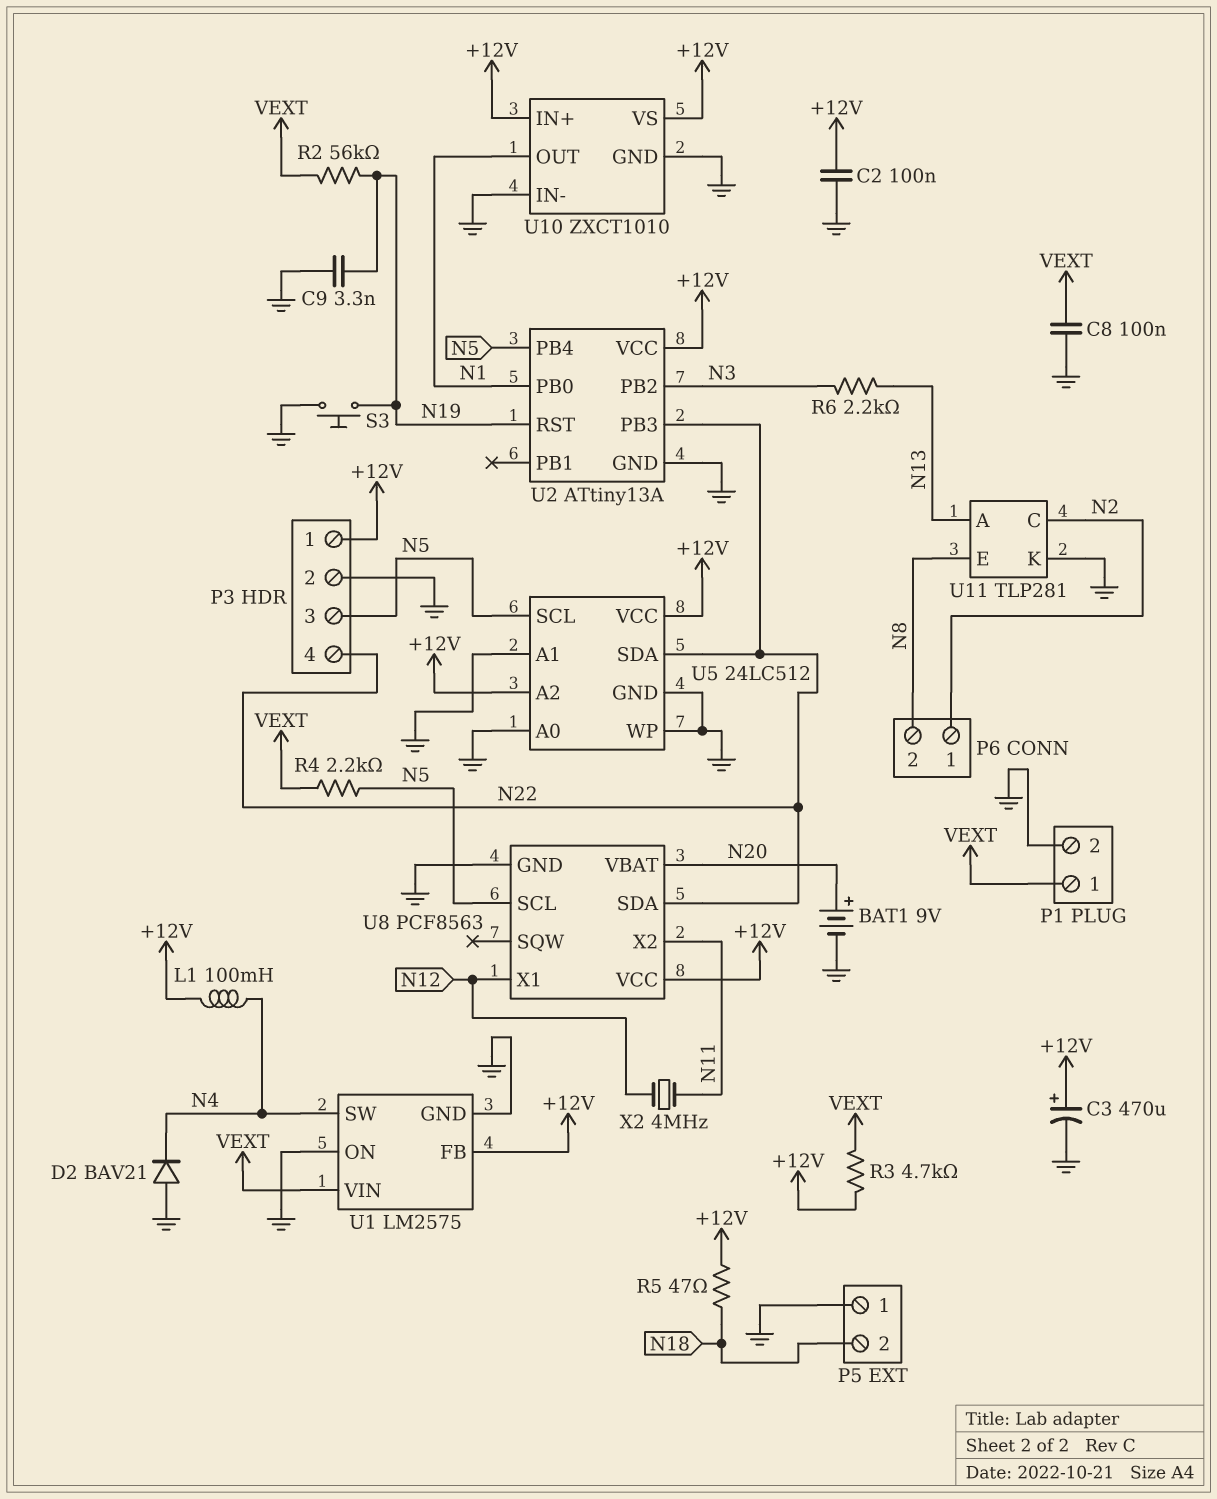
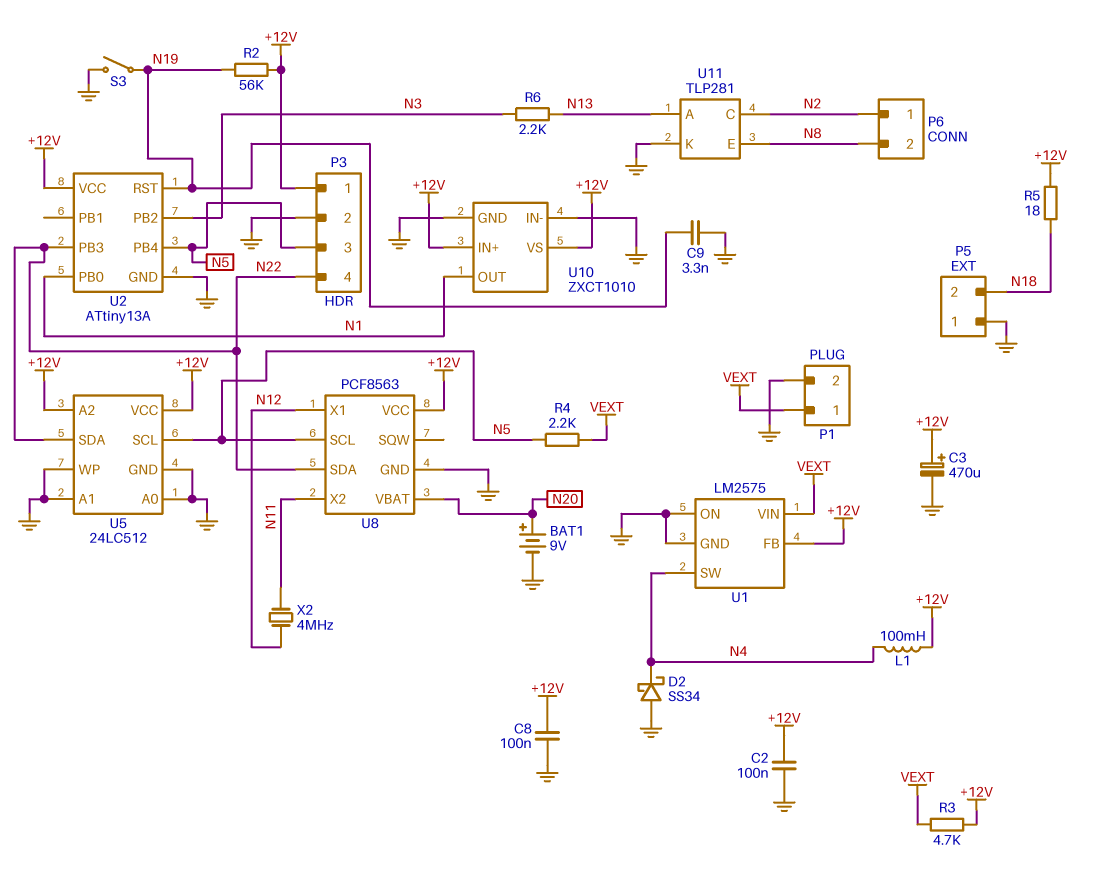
C8: 100nF (GND, VEXT) -> 100nF (+12V, GND)
D2: diode BAV21 (A GND, K N4) -> schottky SS34 (A GND, K N4)
R2: 56k (N19, VEXT) -> 56k (+12V, N19)
R5: 47 (+12V, N18) -> 18 (+12V, N18)
S3: button (GND, N19) -> switch (GND, N19)

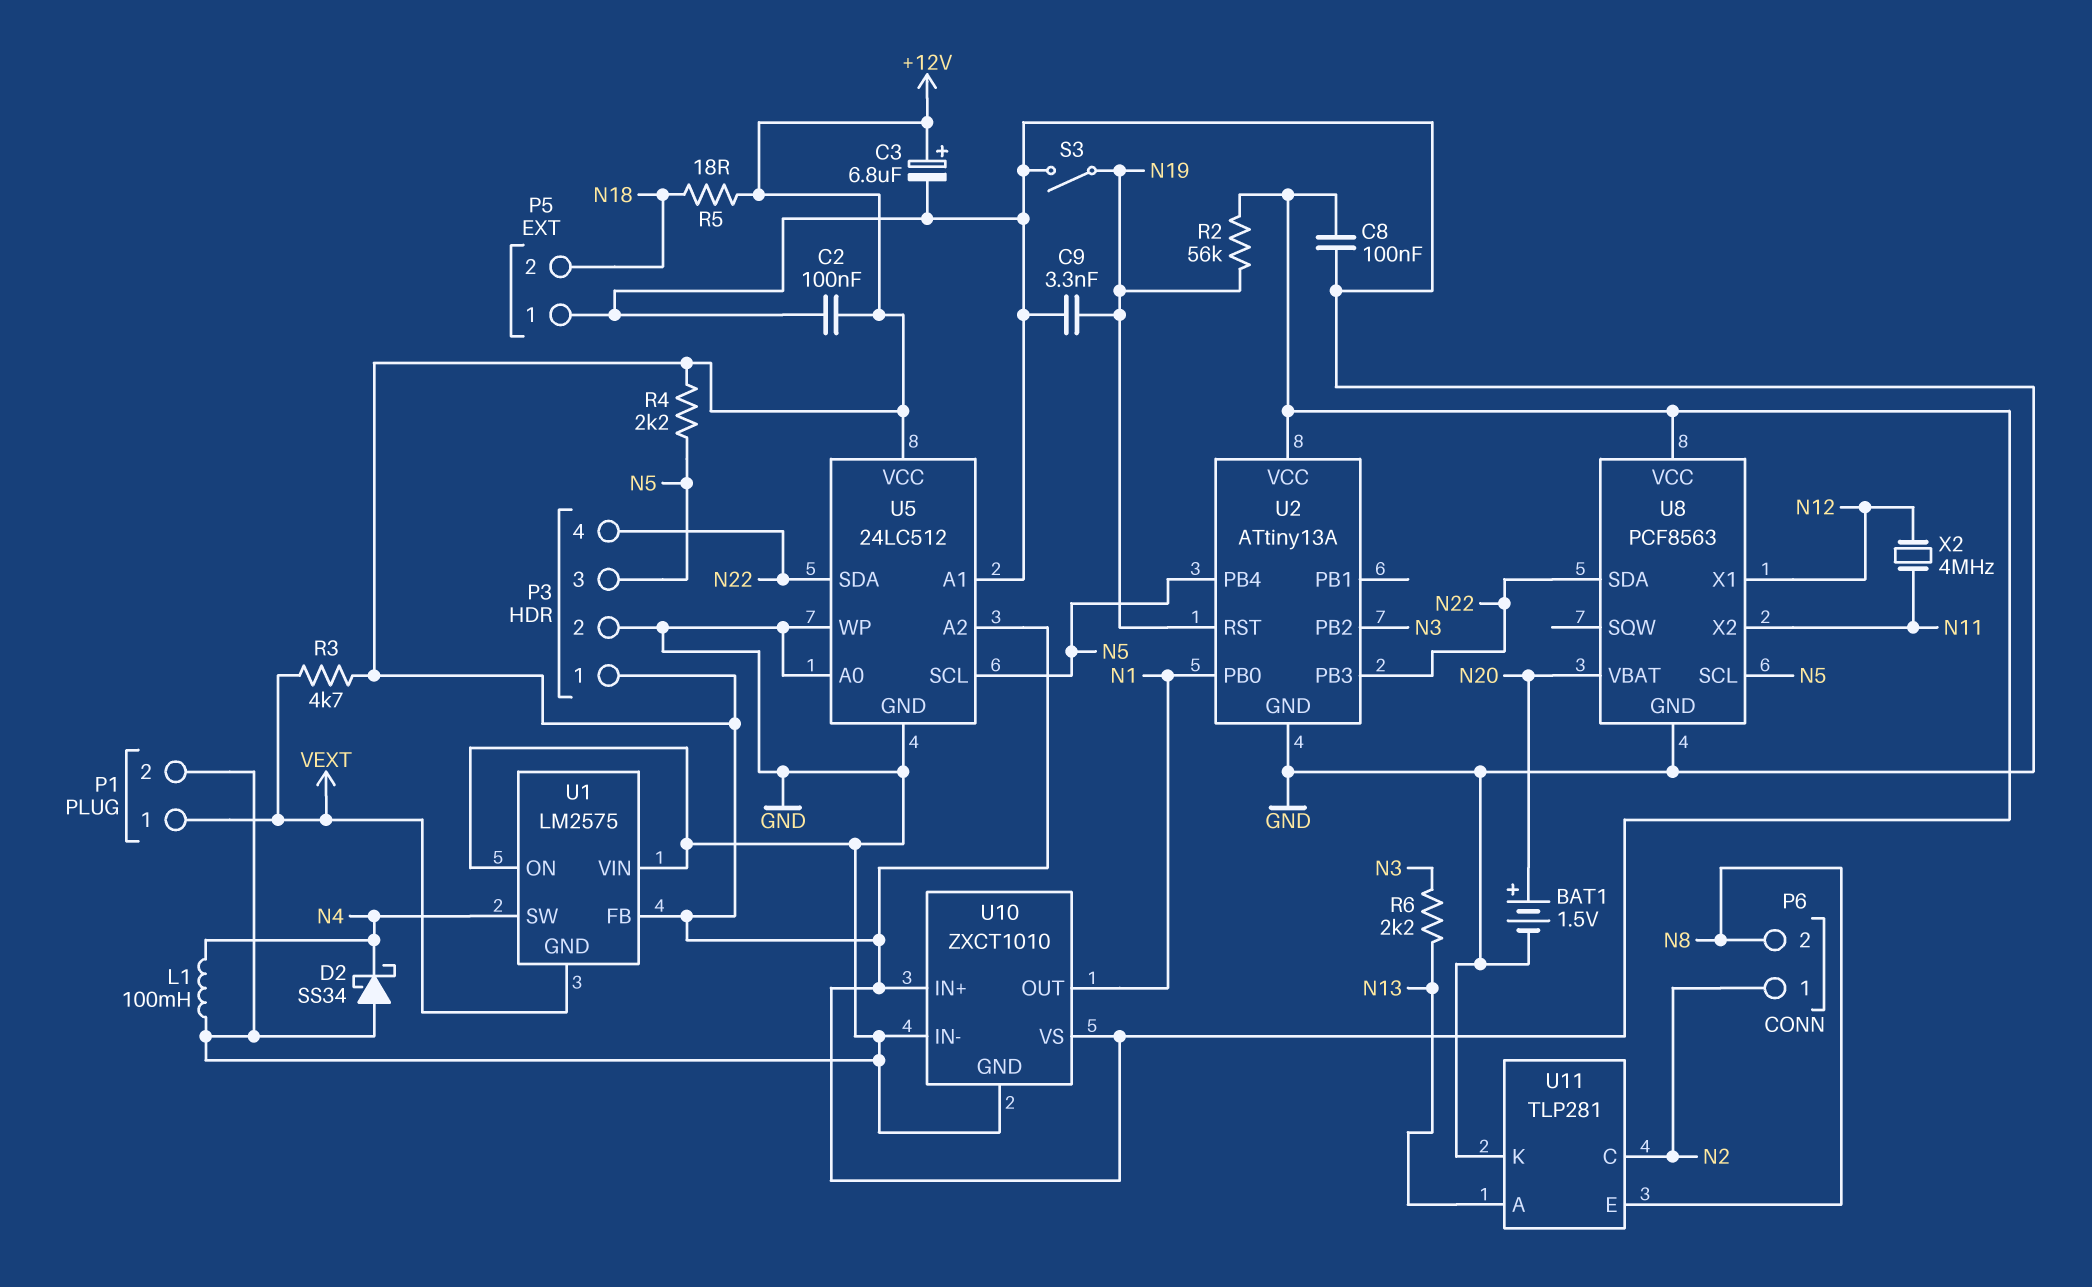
BAT1: 9V (plus N20, minus GND) -> 1.5V (plus N20, minus GND)
C3: 470uF (plus +12V, minus GND) -> 6.8uF (plus +12V, minus GND)
L1: 100mH (+12V, N4) -> 100mH (GND, N4)
R4: 2.2k (N5, VEXT) -> 2.2k (+12V, N5)
U1 pin GND: GND -> VEXT
U1 pin VIN: VEXT -> GND

